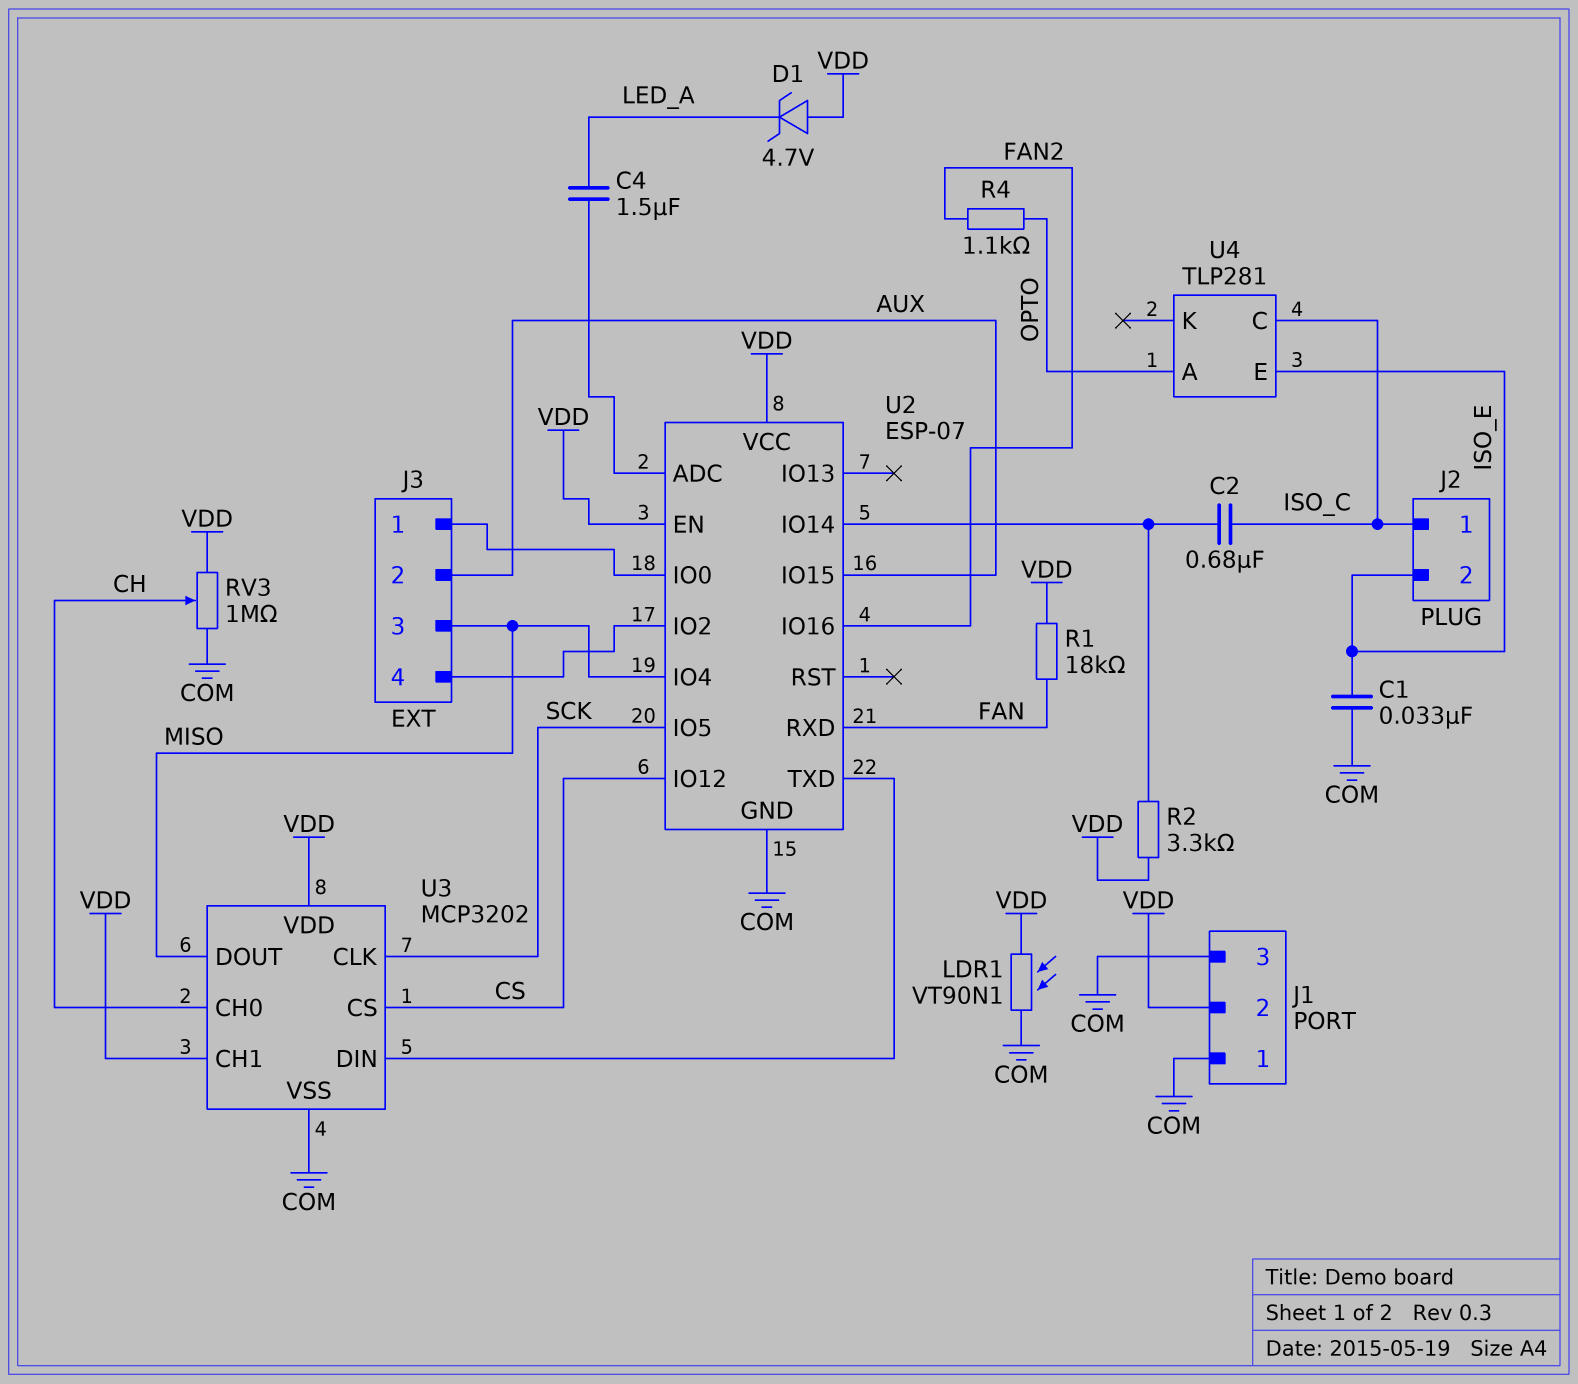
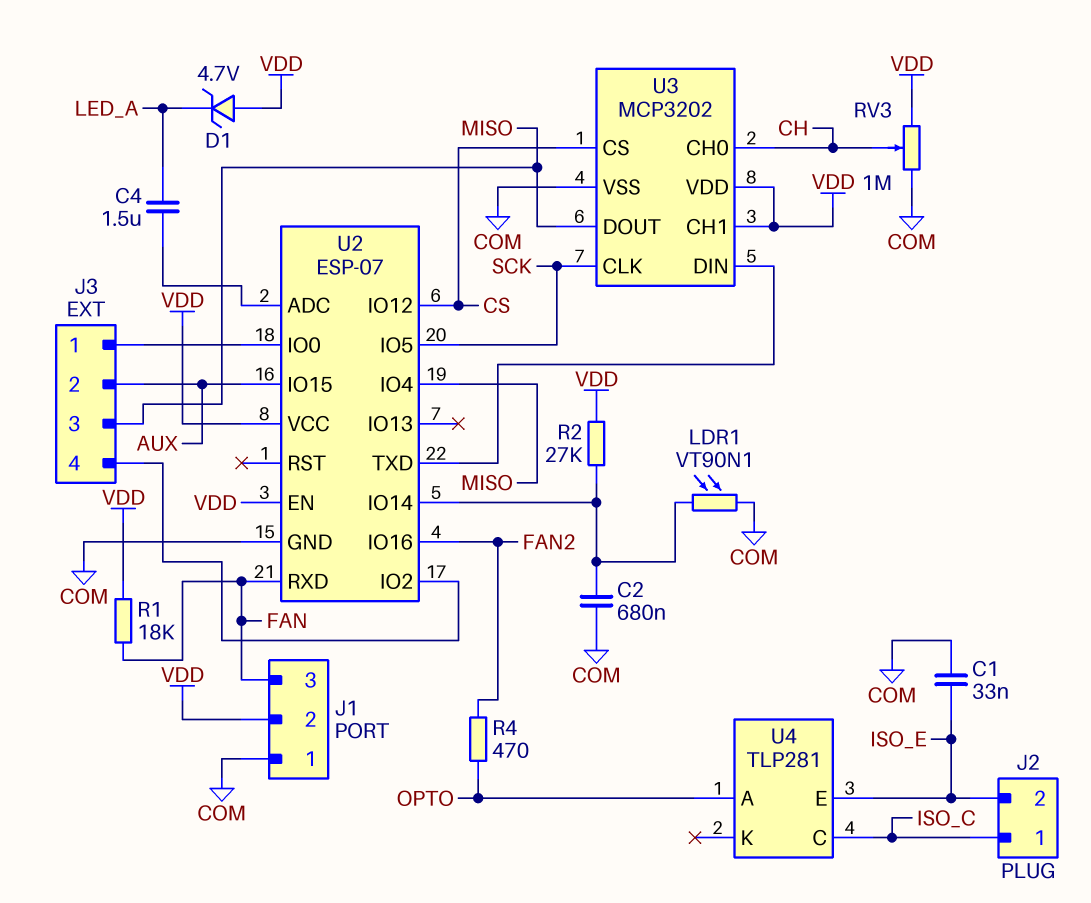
C2: 680nF (ISO_C, U2/IO14) -> 680nF (COM, U2/IO14)
J1 pin 3: COM -> FAN
LDR1: VT90N1 (COM, VDD) -> VT90N1 (COM, U2/IO14)
R2: 3.3k (U2/IO14, VDD) -> 27k (U2/IO14, VDD)
R4: 1.1k (FAN2, OPTO) -> 470 (FAN2, OPTO)

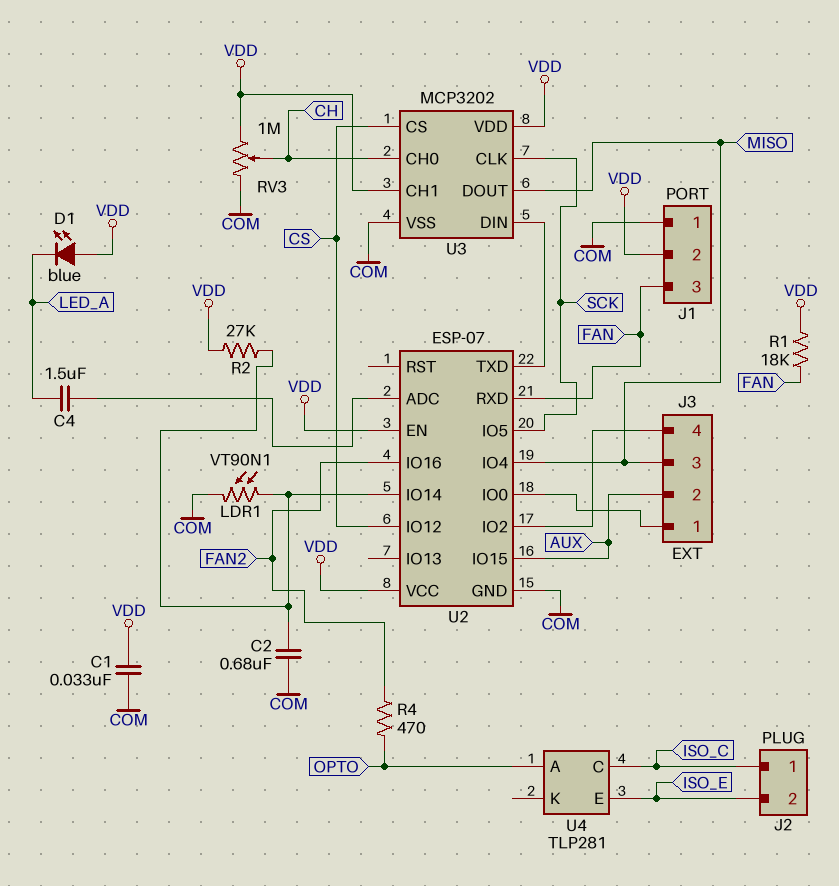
C1: 33nF (COM, ISO_E) -> 33nF (COM, VDD)
D1: zener 4.7V (A VDD, K LED_A) -> LED blue (A VDD, K LED_A)

